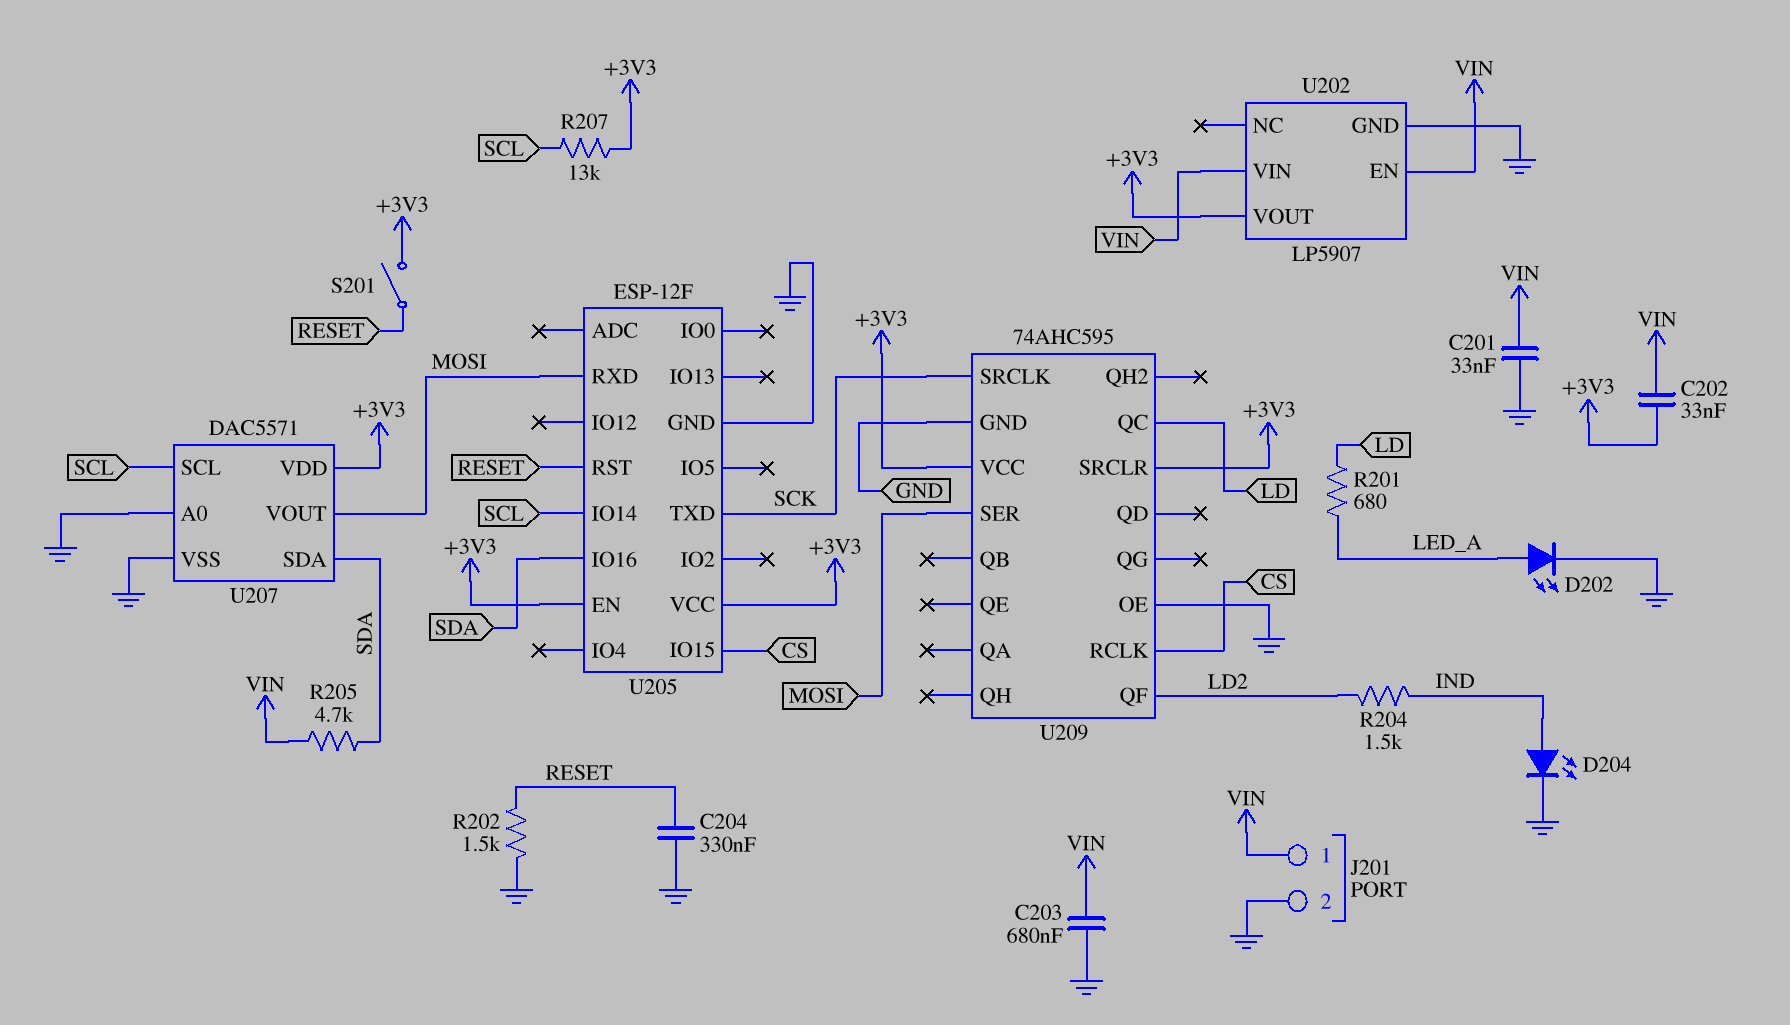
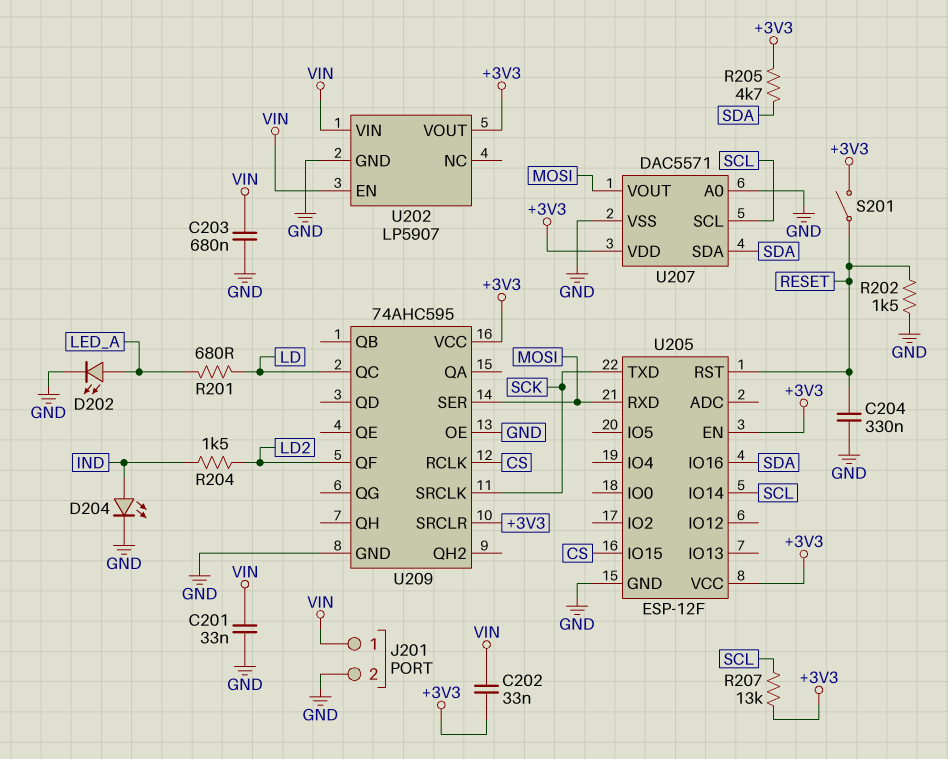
R205: 4.7k (SDA, VIN) -> 4.7k (+3V3, SDA)

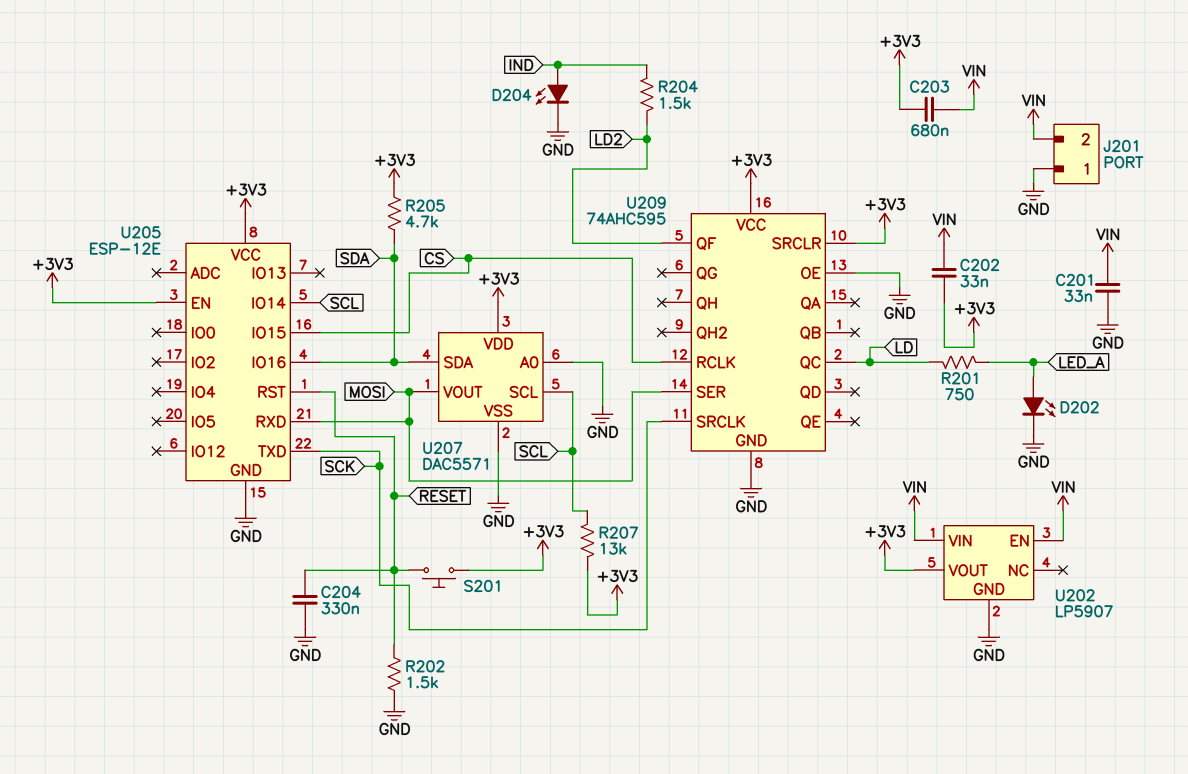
C203: 680nF (GND, VIN) -> 680nF (+3V3, VIN)
J201 pin 1: VIN -> GND
J201 pin 2: GND -> VIN
R201: 680 (LD, LED_A) -> 750 (LD, LED_A)
S201: switch (+3V3, RESET) -> button (+3V3, RESET)
U205: ESP-12F -> ESP-12E

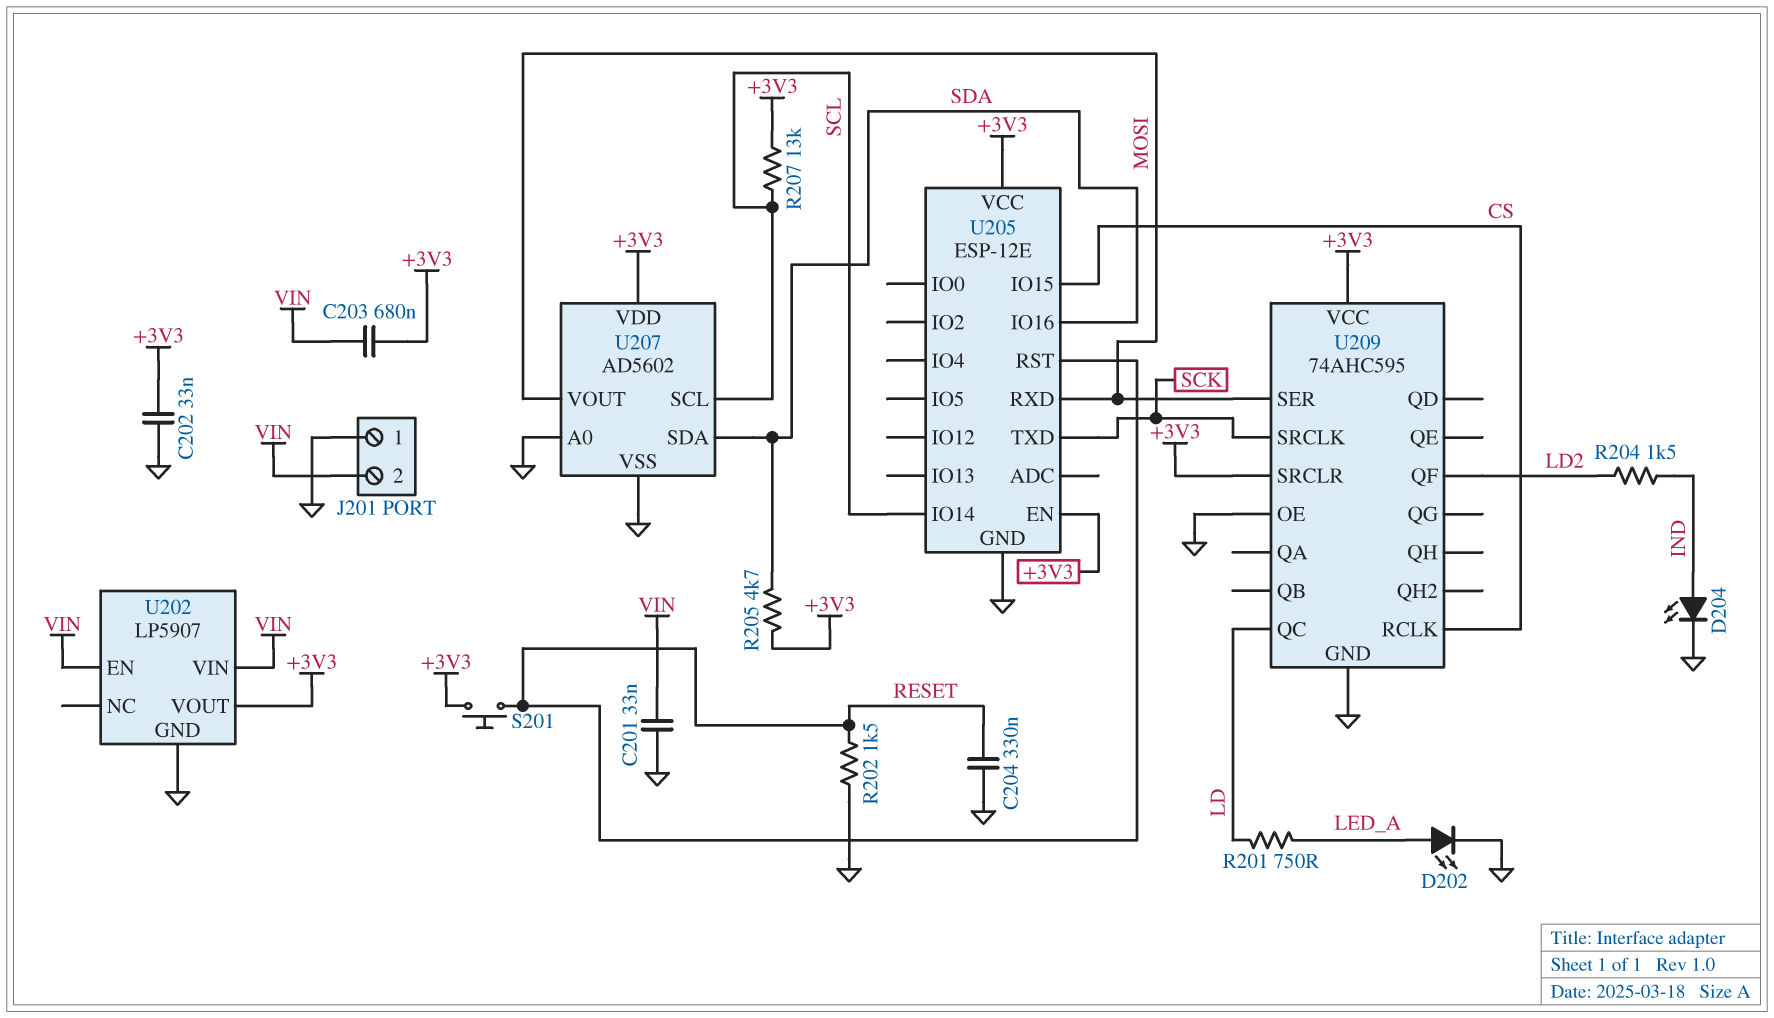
C202: 33nF (+3V3, VIN) -> 33nF (+3V3, GND)
U207: DAC5571 -> AD5602

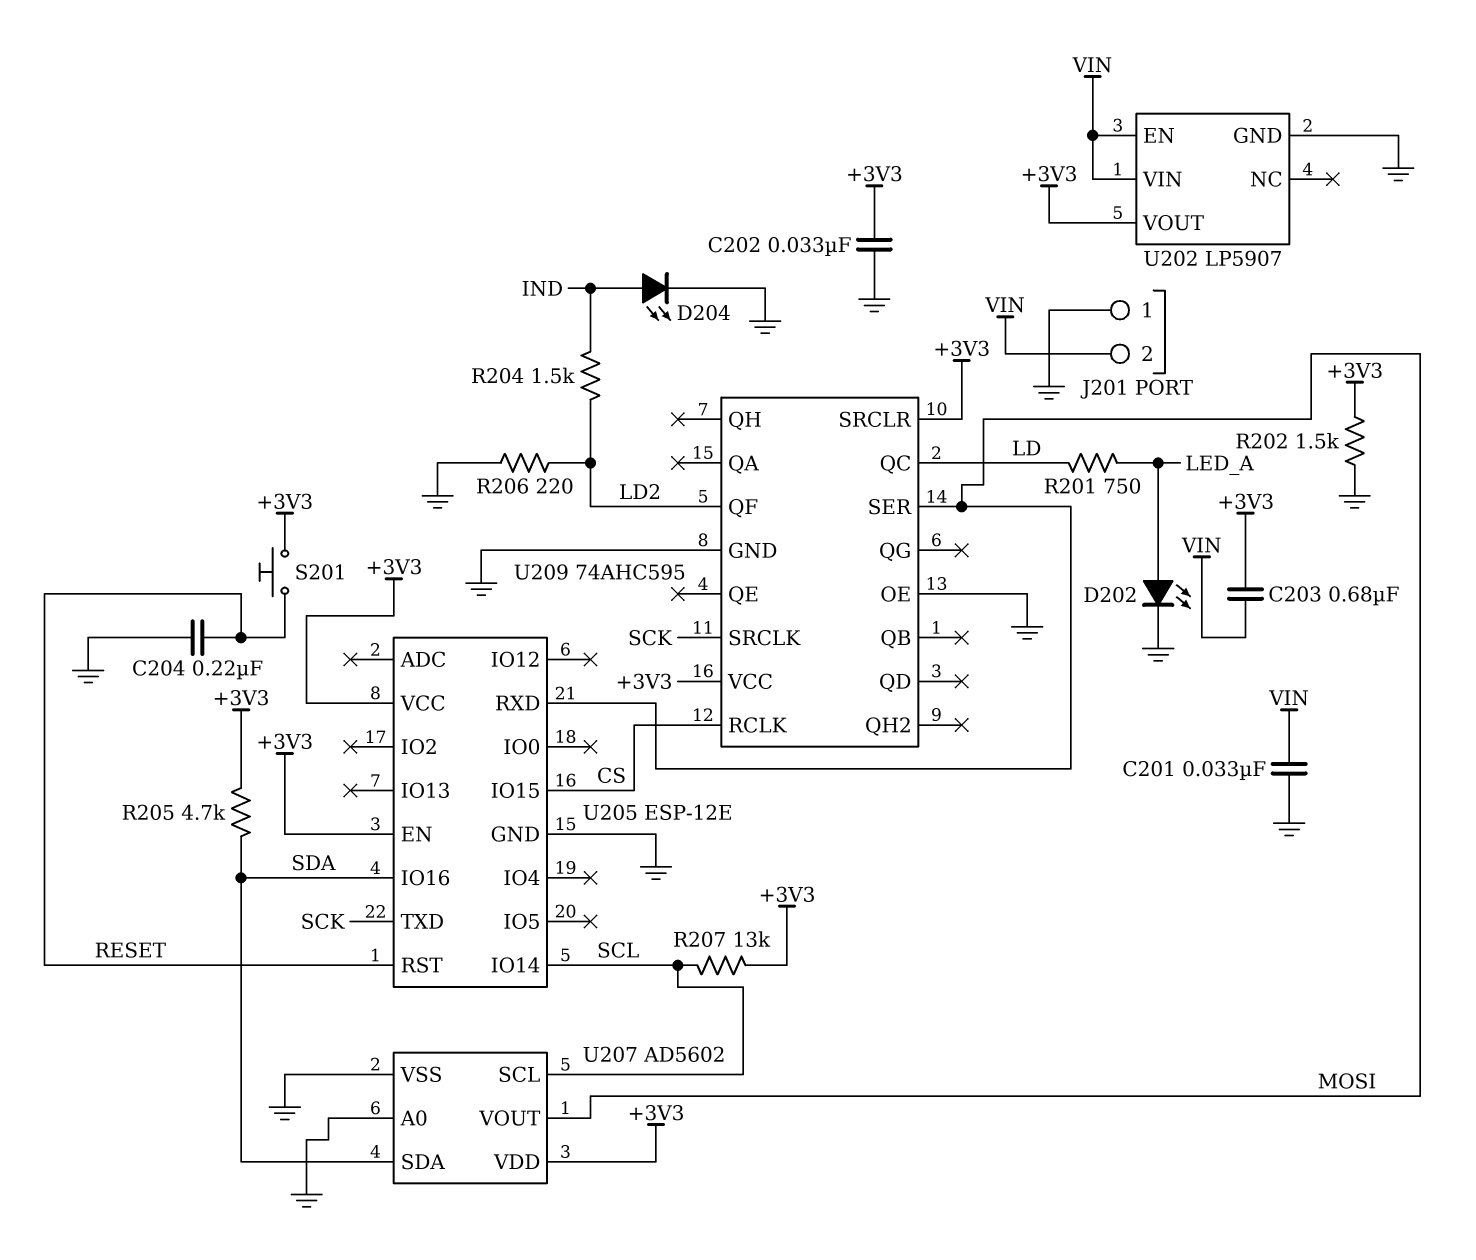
C204: 330nF (GND, RESET) -> 220nF (GND, RESET)
R202: 1.5k (GND, RESET) -> 1.5k (+3V3, GND)
R206: none -> 220 (GND, LD2)

